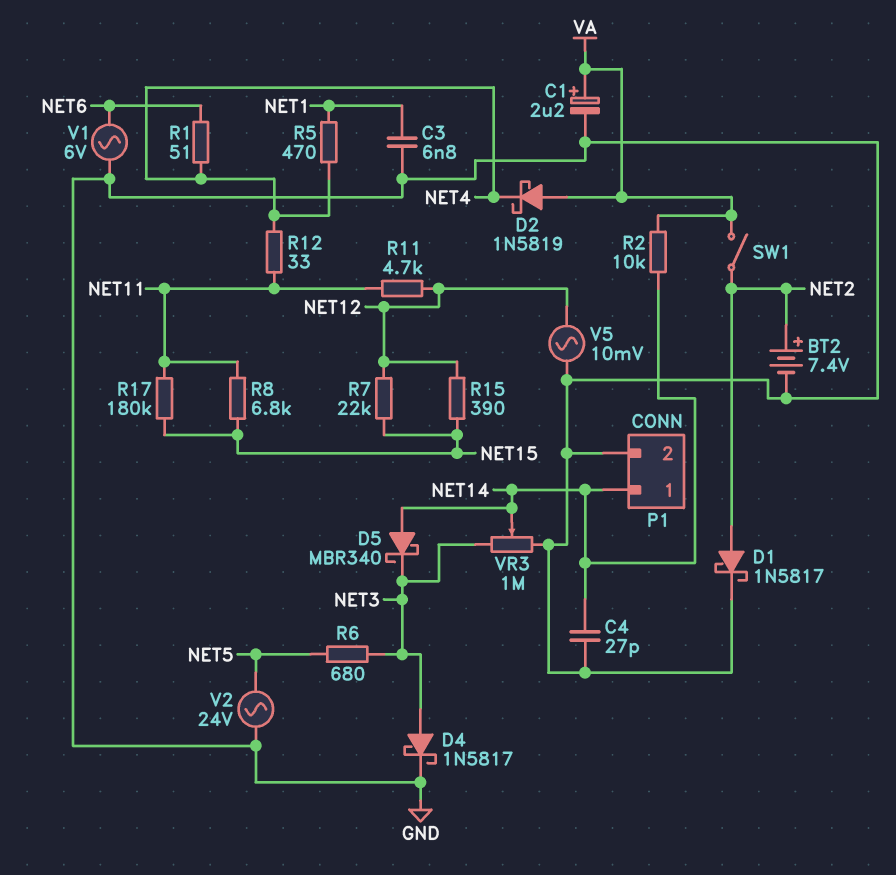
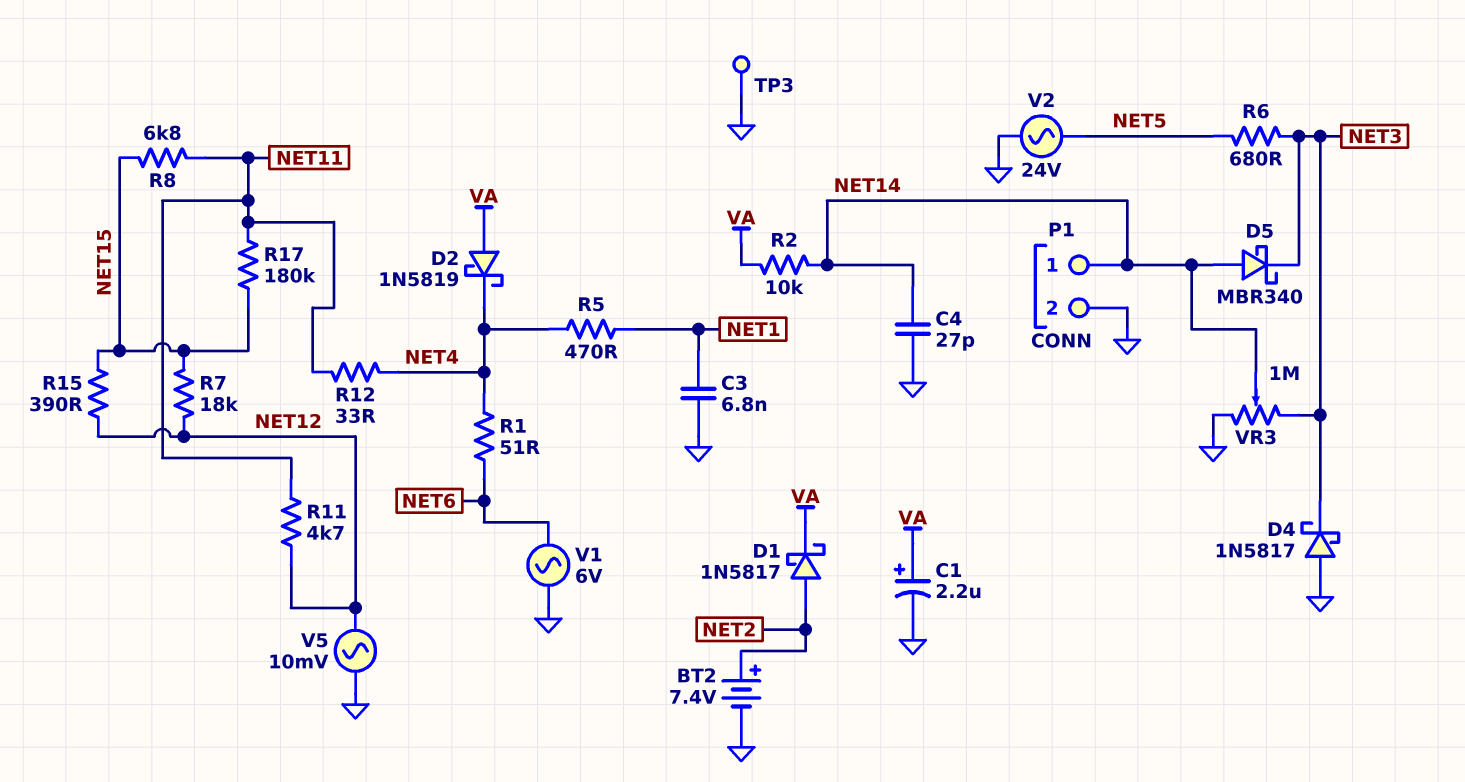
D1: schottky 1N5817 (A NET2, K GND) -> schottky 1N5817 (A NET2, K VA)
D4: schottky 1N5817 (A NET3, K GND) -> schottky 1N5817 (A GND, K NET3)
R7: 22k (NET12, NET15) -> 18k (NET12, NET15)
SW1: switch (NET2, VA) -> none
TP3: none -> test point (GND)

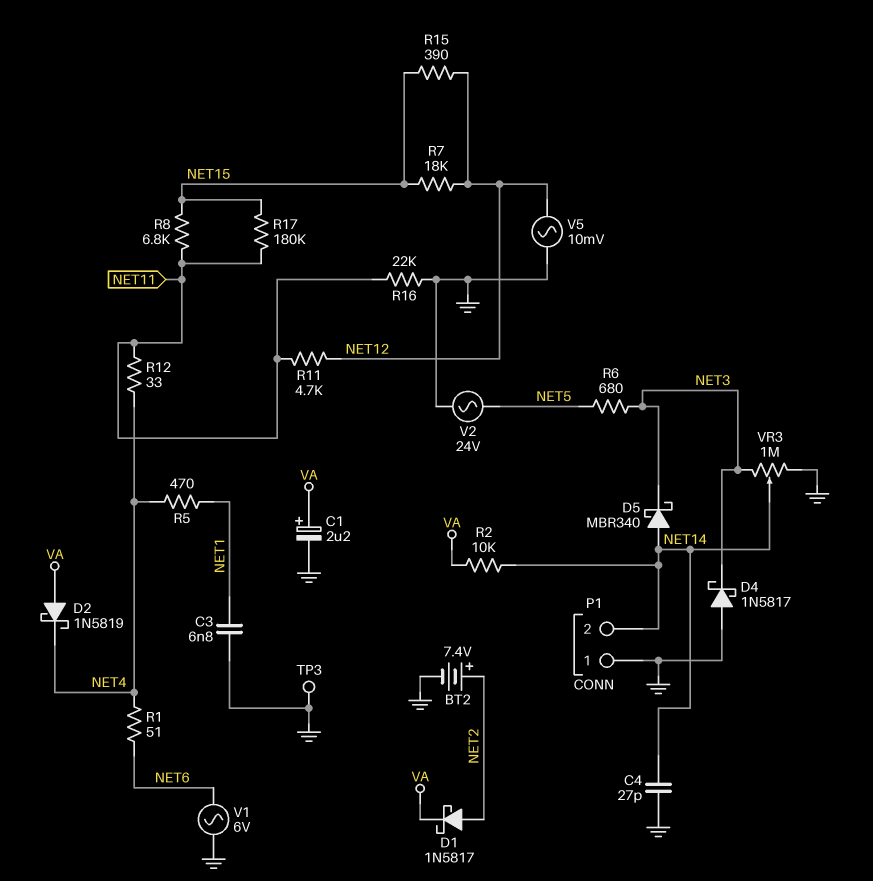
P1 pin 1: NET14 -> GND
P1 pin 2: GND -> NET14
R16: none -> 22k (GND, NET11)

